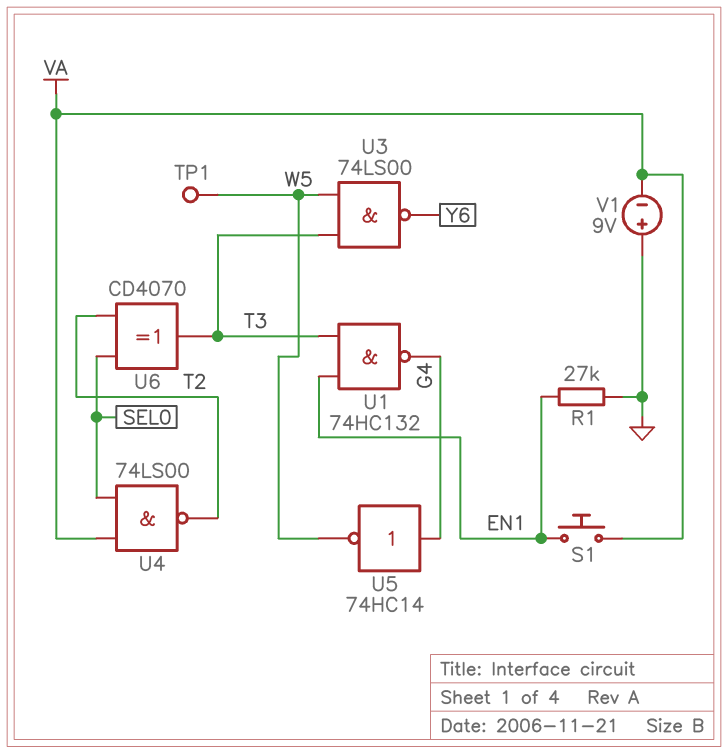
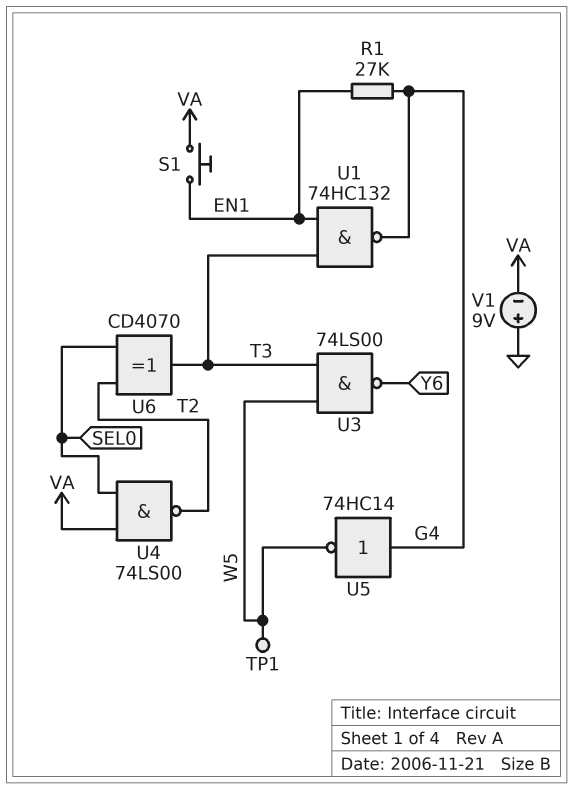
R1: 27k (EN1, GND) -> 27k (EN1, G4)

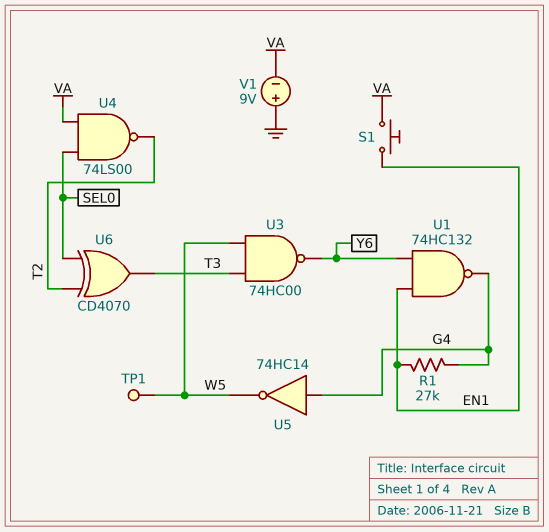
U1: NAND 74HC132 (in EN1, in T3, out G4) -> NAND 74HC132 (in EN1, in Y6, out G4)
U3: NAND 74LS00 (in T3, in W5, out Y6) -> NAND 74HC00 (in T3, in W5, out Y6)

